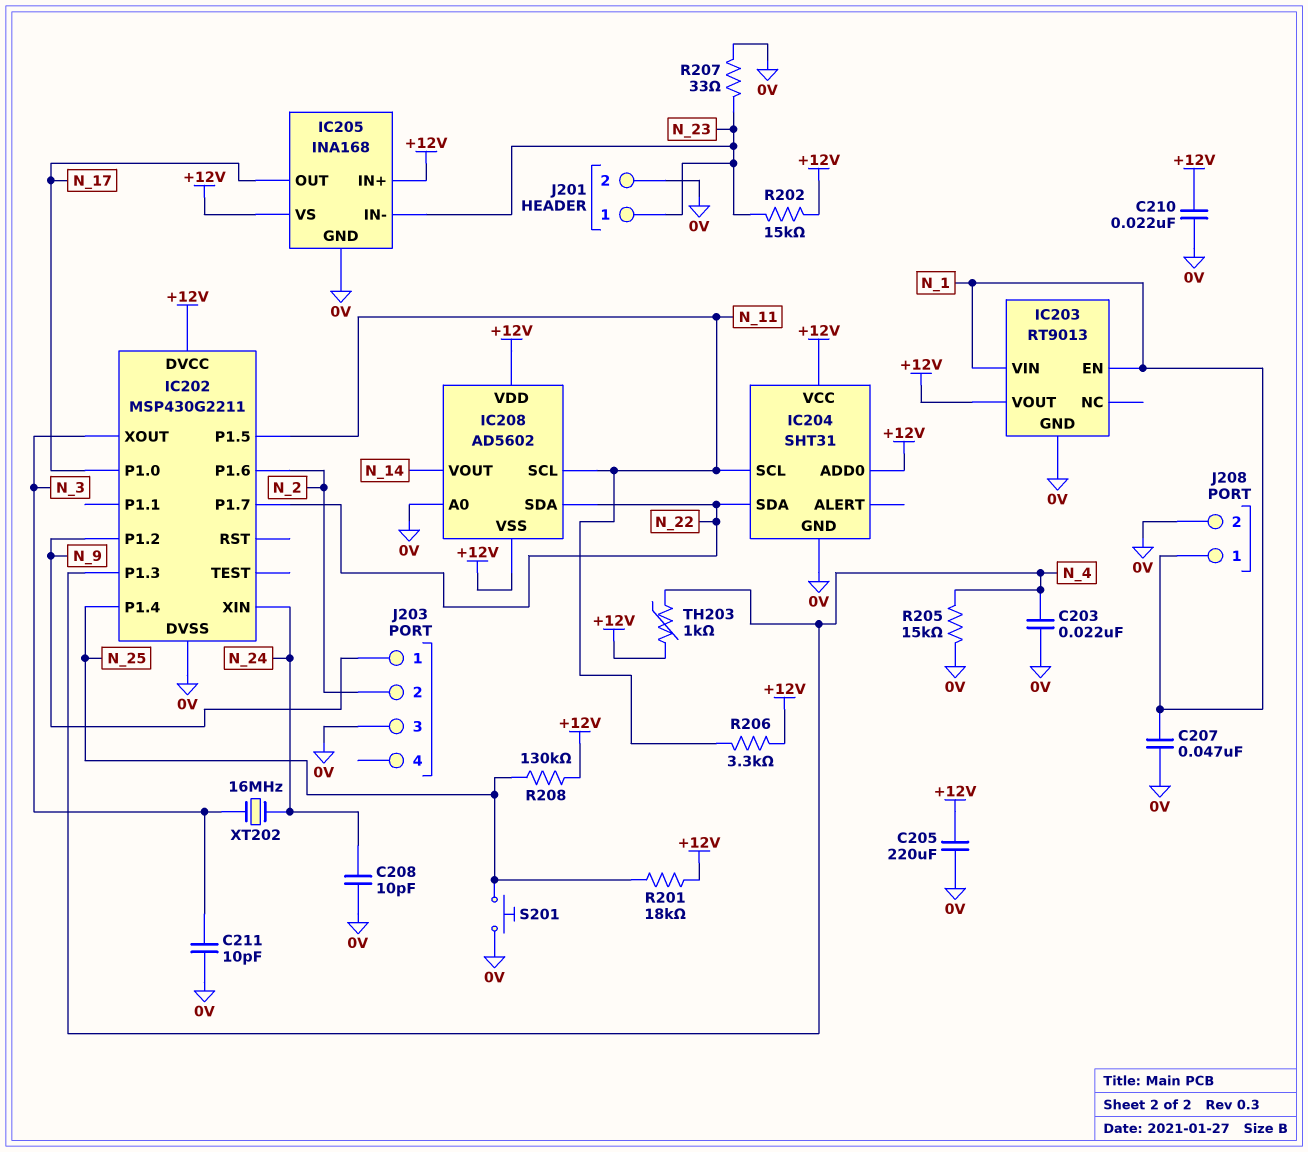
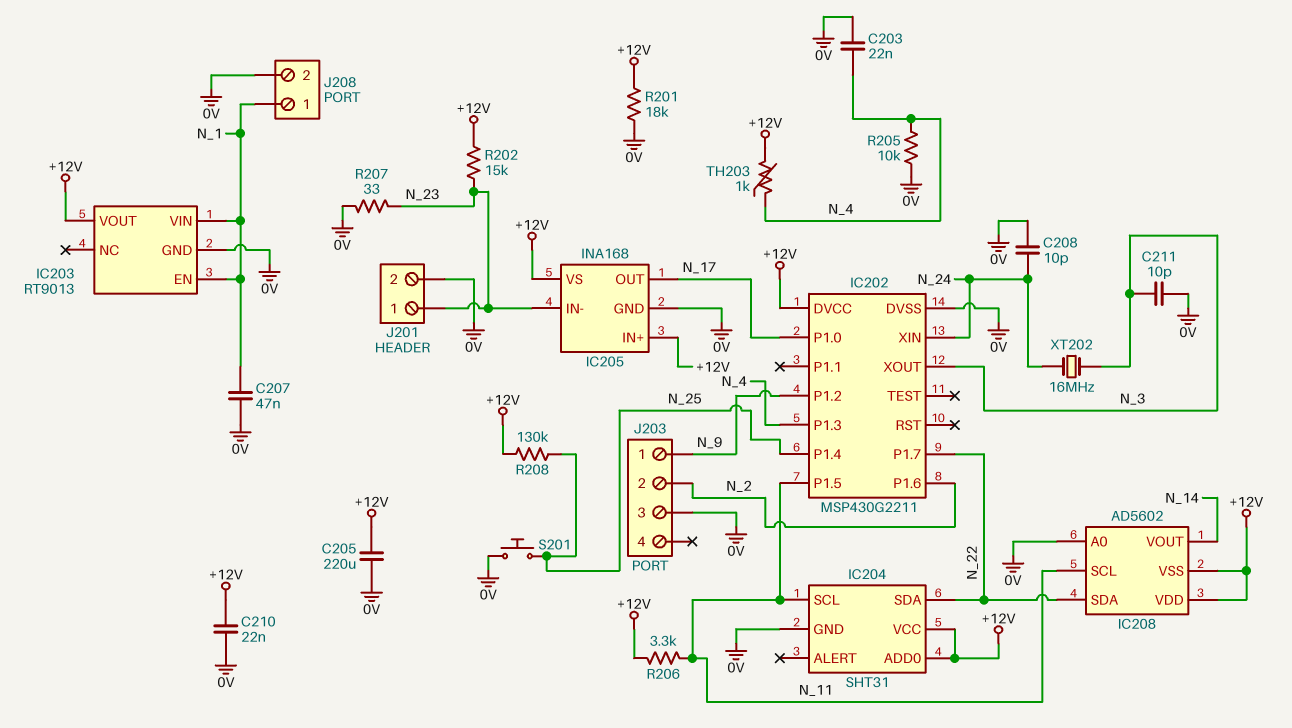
R201: 18k (+12V, N_25) -> 18k (+12V, 0V)
R205: 15k (0V, N_4) -> 10k (0V, N_4)

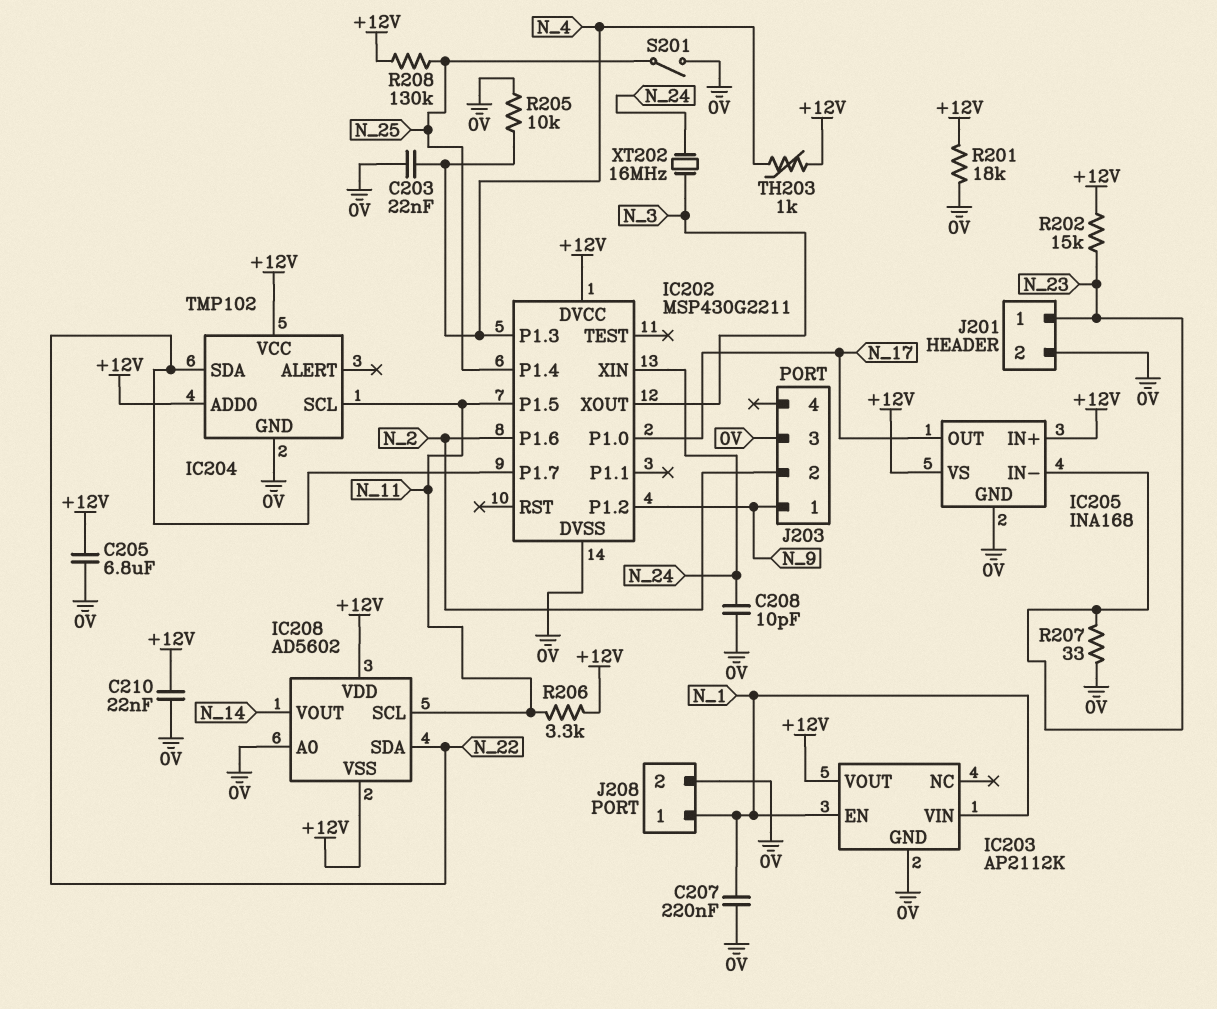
C205: 220uF (+12V, 0V) -> 6.8uF (+12V, 0V)
C207: 47nF (0V, N_1) -> 220nF (0V, N_1)
C211: 10pF (0V, N_3) -> none
IC203: RT9013 -> AP2112K
IC204: SHT31 -> TMP102
S201: button (0V, N_25) -> switch (0V, N_25)

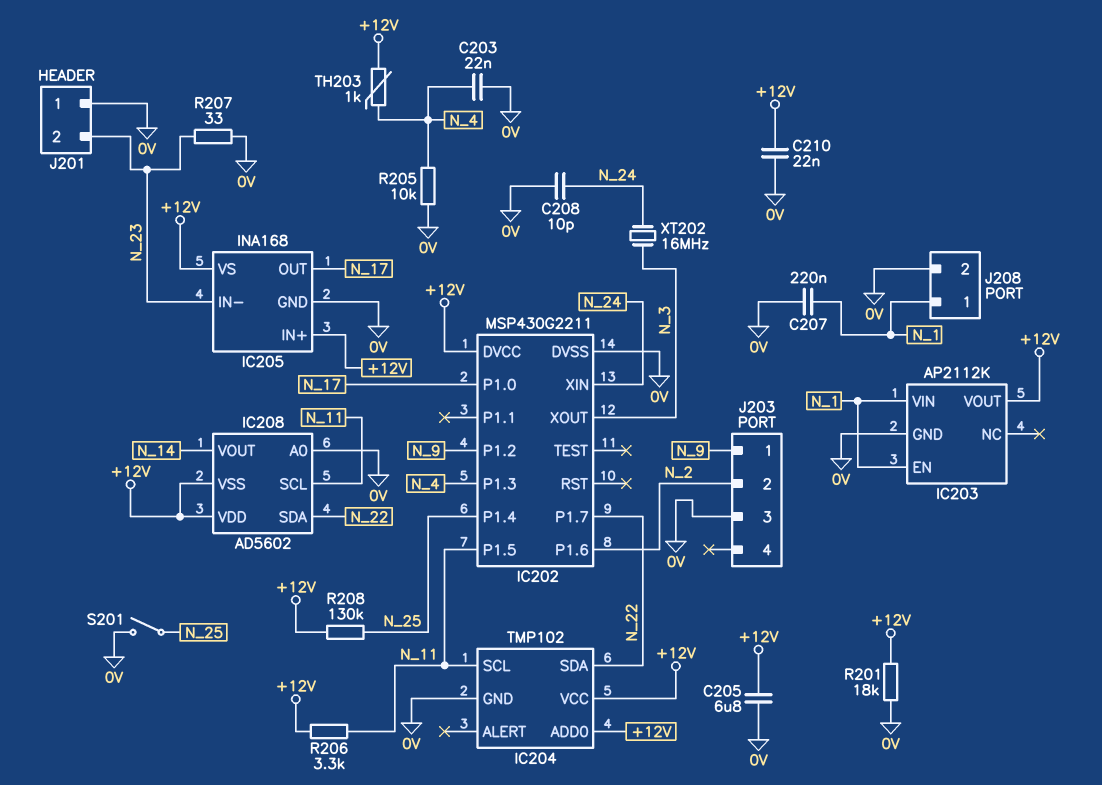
J201 pin 1: N_23 -> 0V
J201 pin 2: 0V -> N_23
R202: 15k (+12V, N_23) -> none

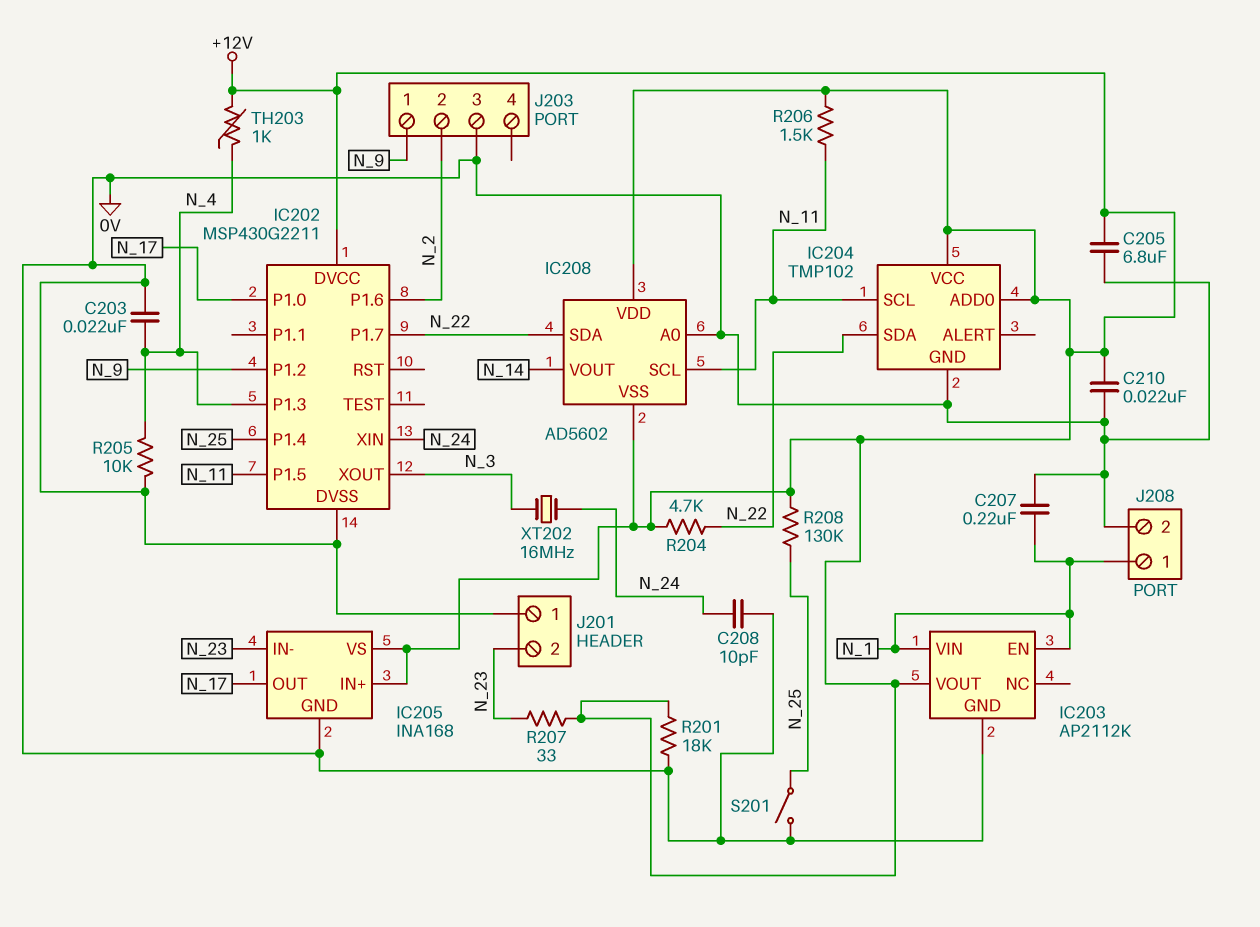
R204: none -> 4.7k (+12V, N_22)
R206: 3.3k (+12V, N_11) -> 1.5k (+12V, N_11)
R207: 33 (0V, N_23) -> 33 (+12V, N_23)

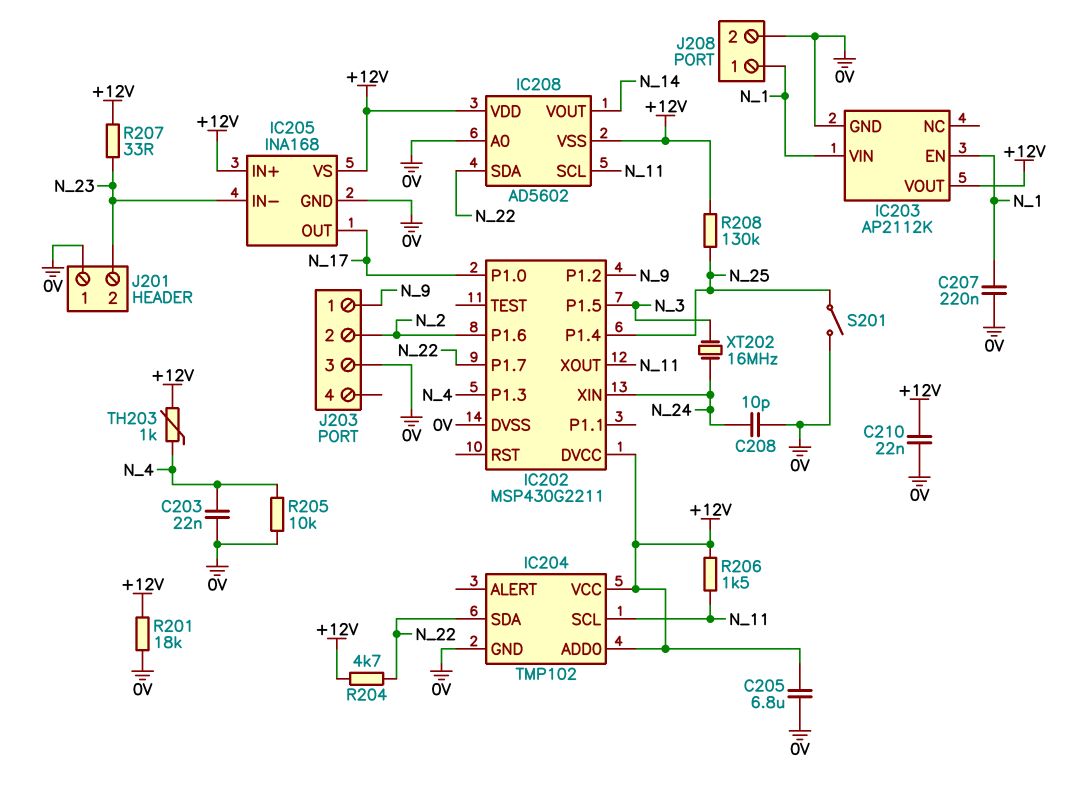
IC202 pin P1.5: N_11 -> N_3
IC202 pin XOUT: N_3 -> N_11

